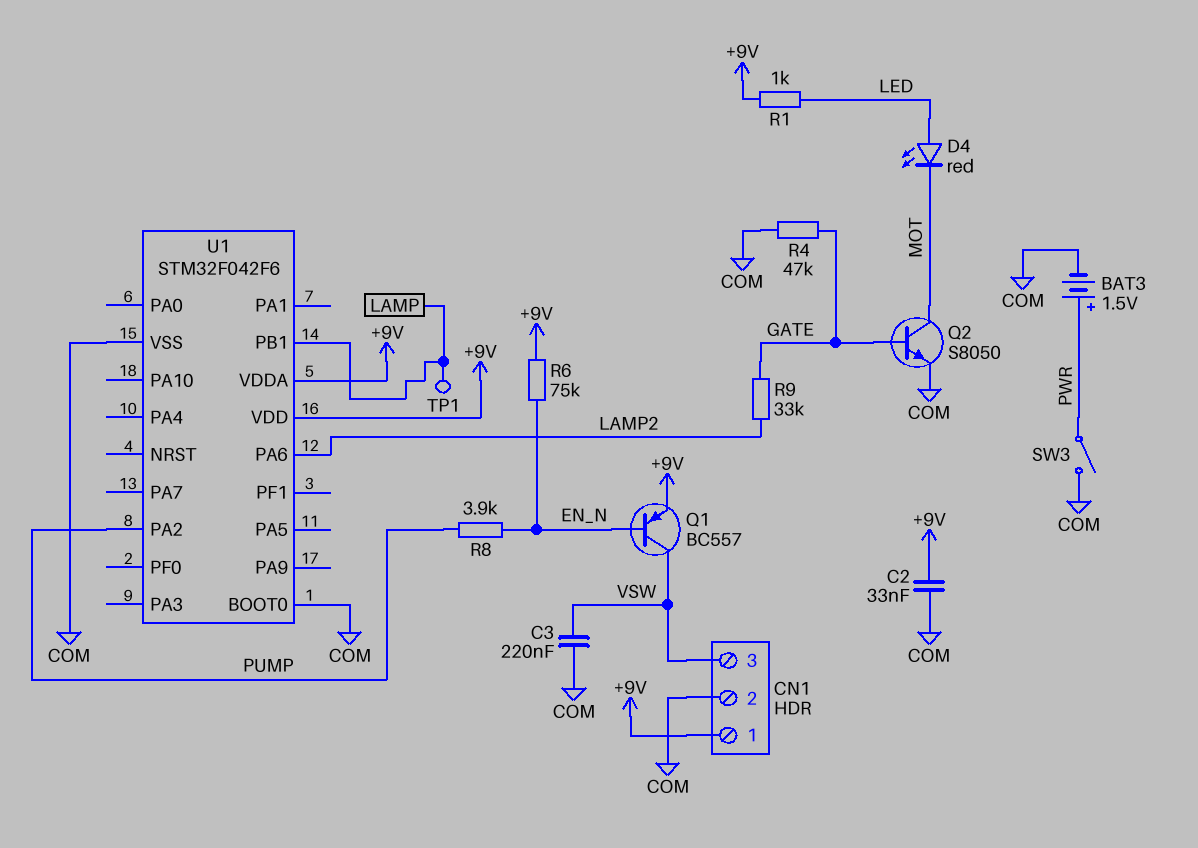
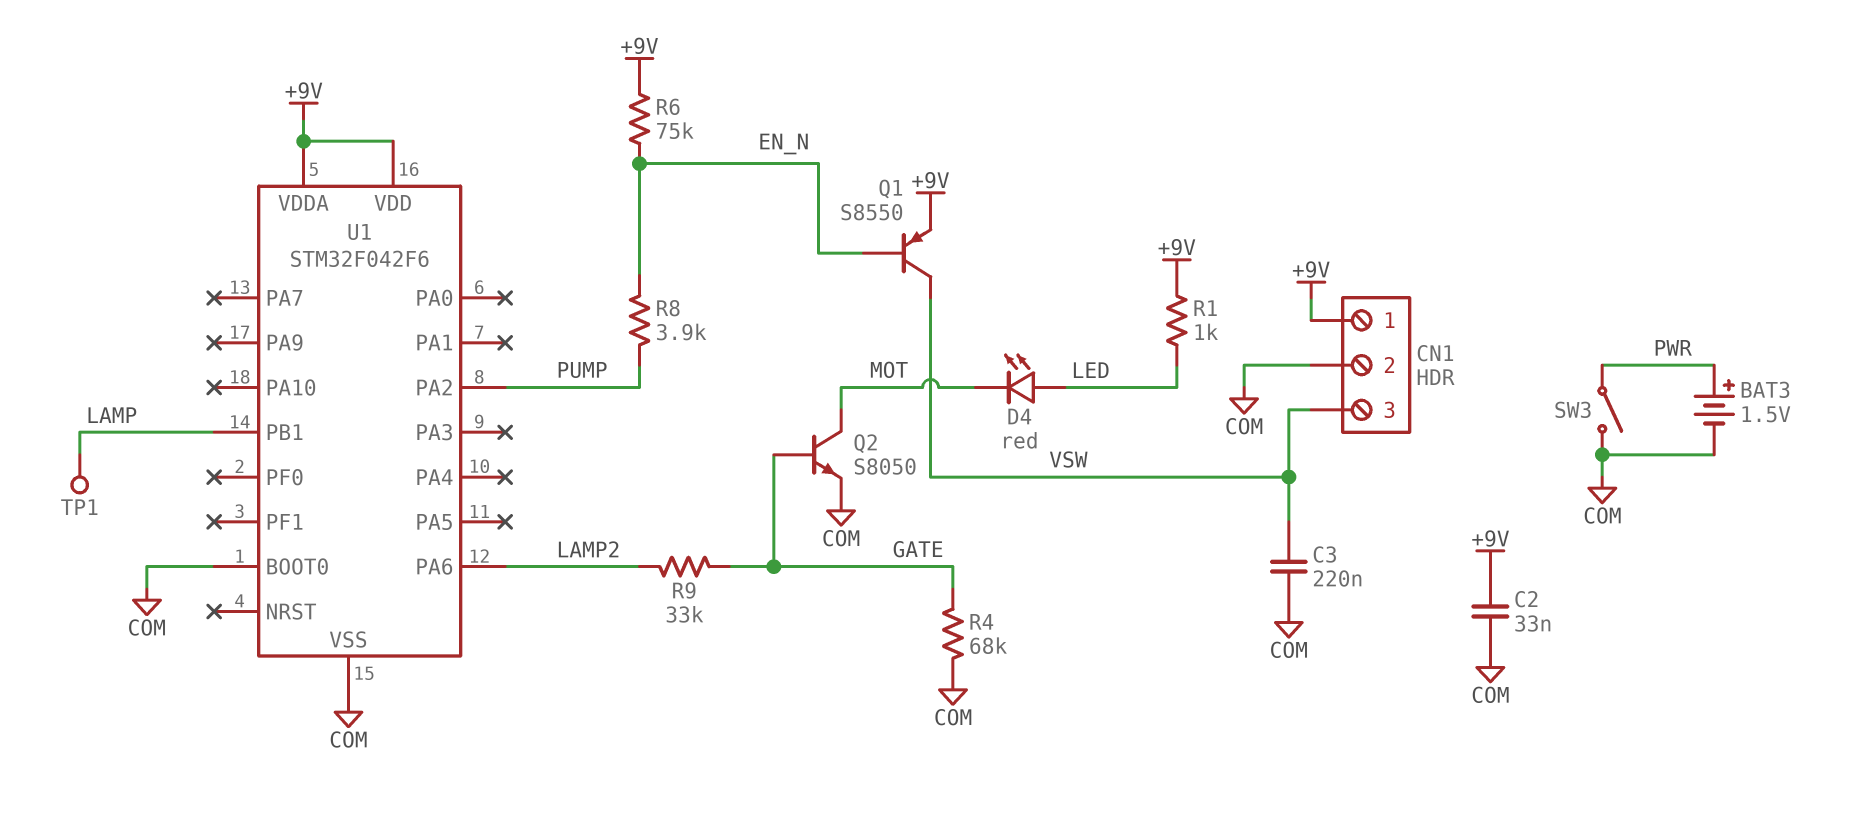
Q1: PNP BC557 (B EN_N, C VSW, E +9V) -> PNP S8550 (B EN_N, C VSW, E +9V)
R4: 47k (COM, GATE) -> 68k (COM, GATE)

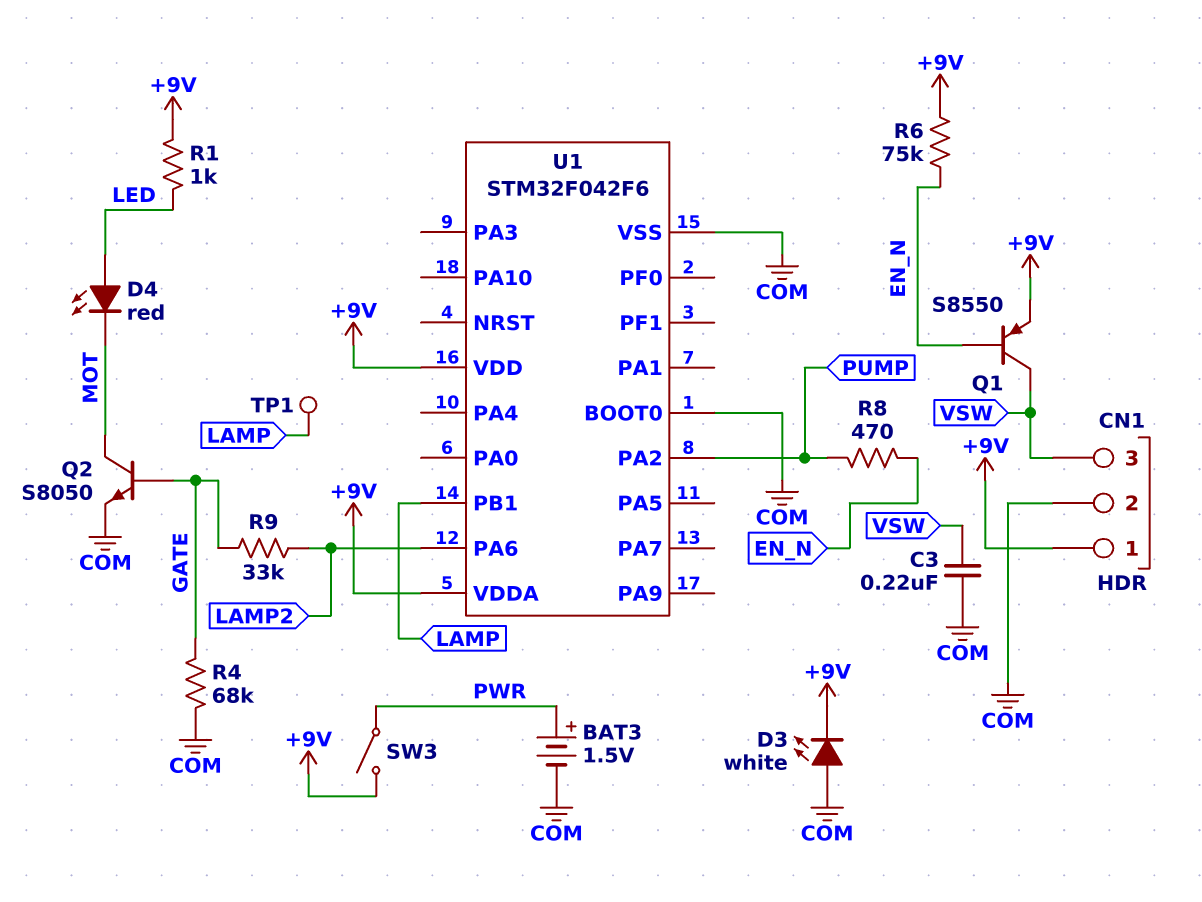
C2: 33nF (+9V, COM) -> none
D3: none -> LED white (A COM, K +9V)
R8: 3.9k (EN_N, PUMP) -> 470 (EN_N, PUMP)
SW3: switch (COM, PWR) -> switch (+9V, PWR)

